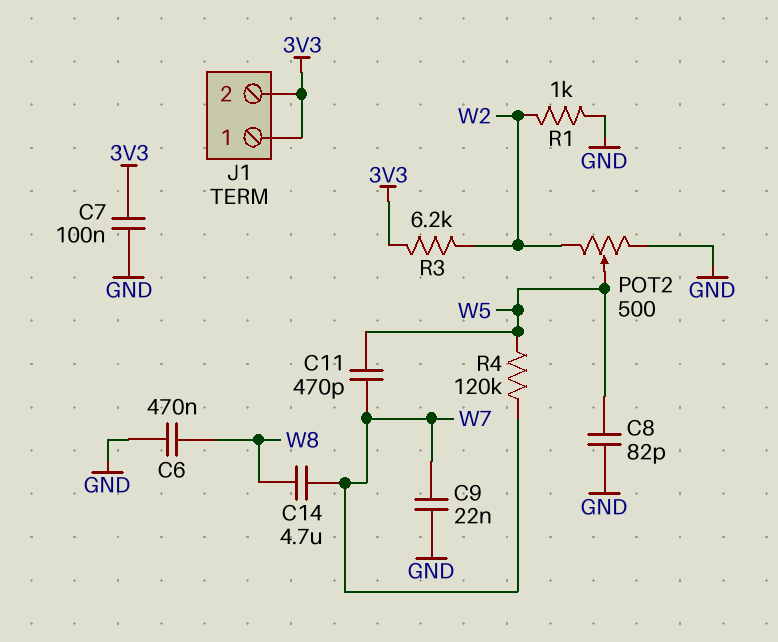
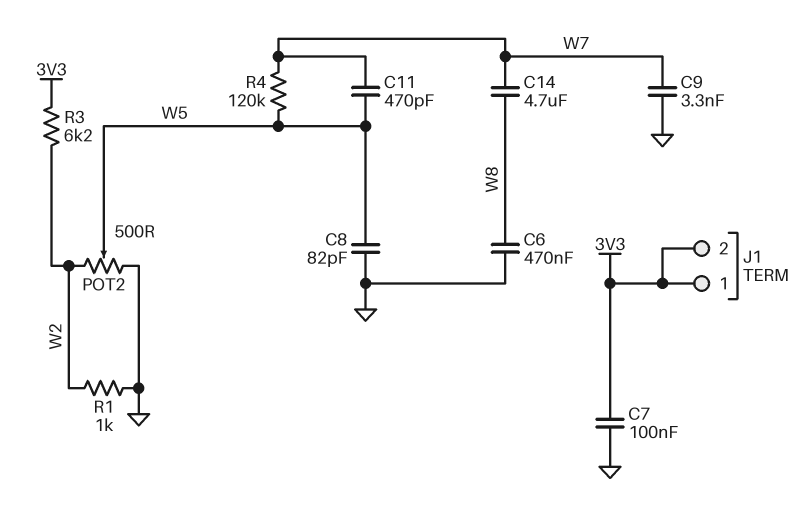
C9: 22nF (GND, W7) -> 3.3nF (GND, W7)

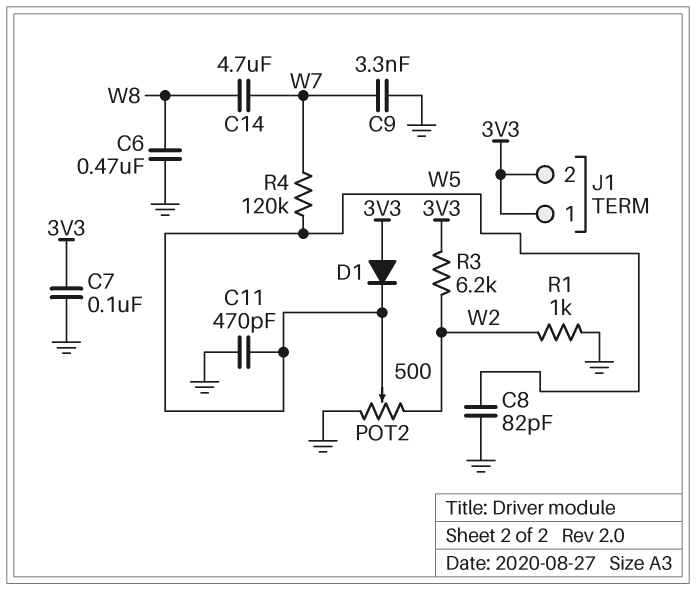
C11: 470pF (W5, W7) -> 470pF (GND, W5)
D1: none -> diode (A 3V3, K W5)

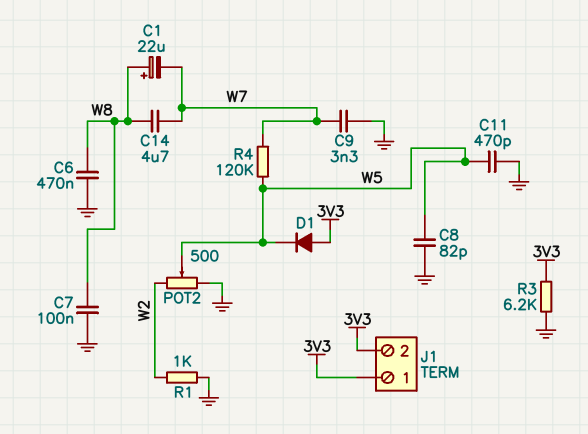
C1: none -> 22uF (plus W8, minus W7)
C7: 100nF (3V3, GND) -> 100nF (GND, W8)
R3: 6.2k (3V3, W2) -> 6.2k (3V3, GND)

